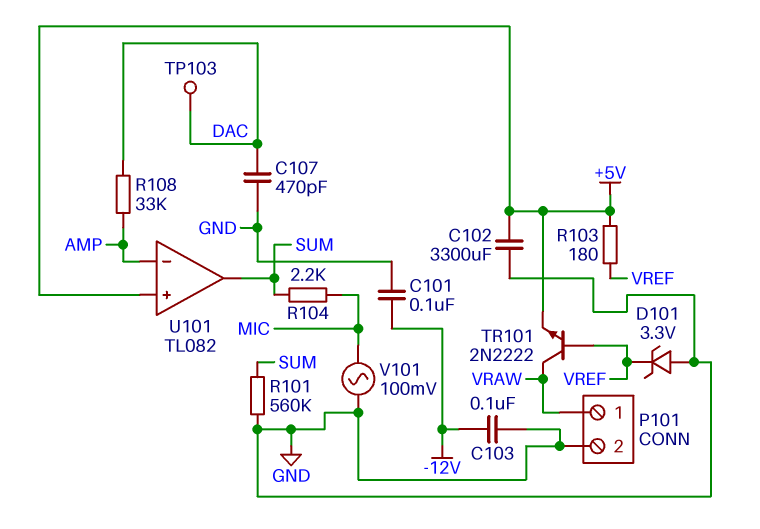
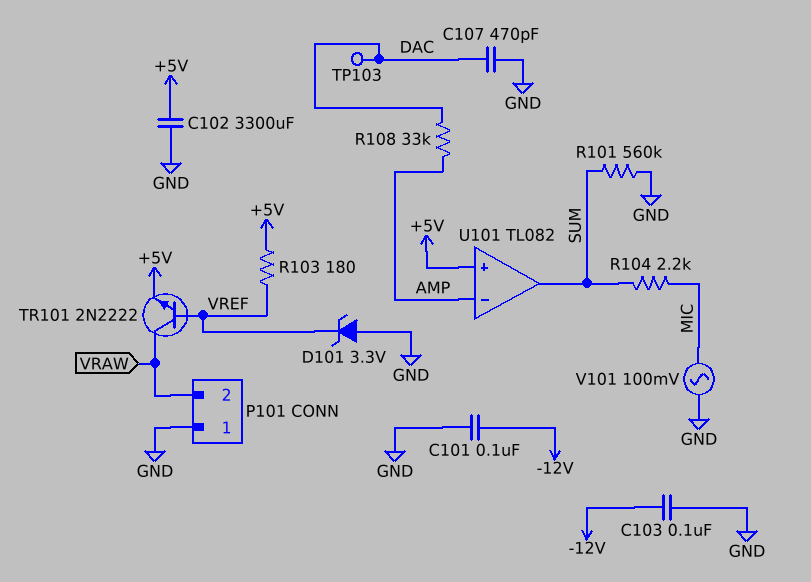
P101 pin 1: VRAW -> GND
P101 pin 2: GND -> VRAW

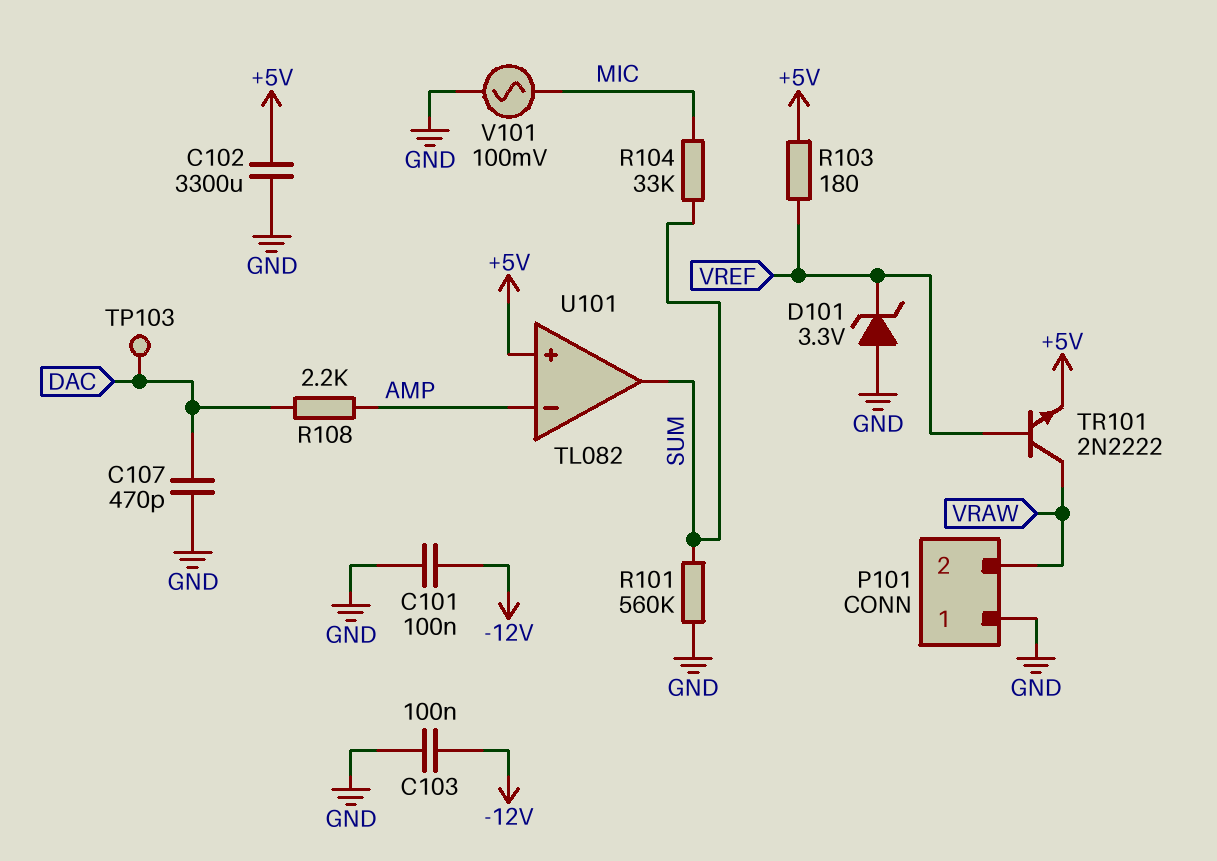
R104: 2.2k (MIC, SUM) -> 33k (MIC, SUM)
R108: 33k (AMP, DAC) -> 2.2k (AMP, DAC)

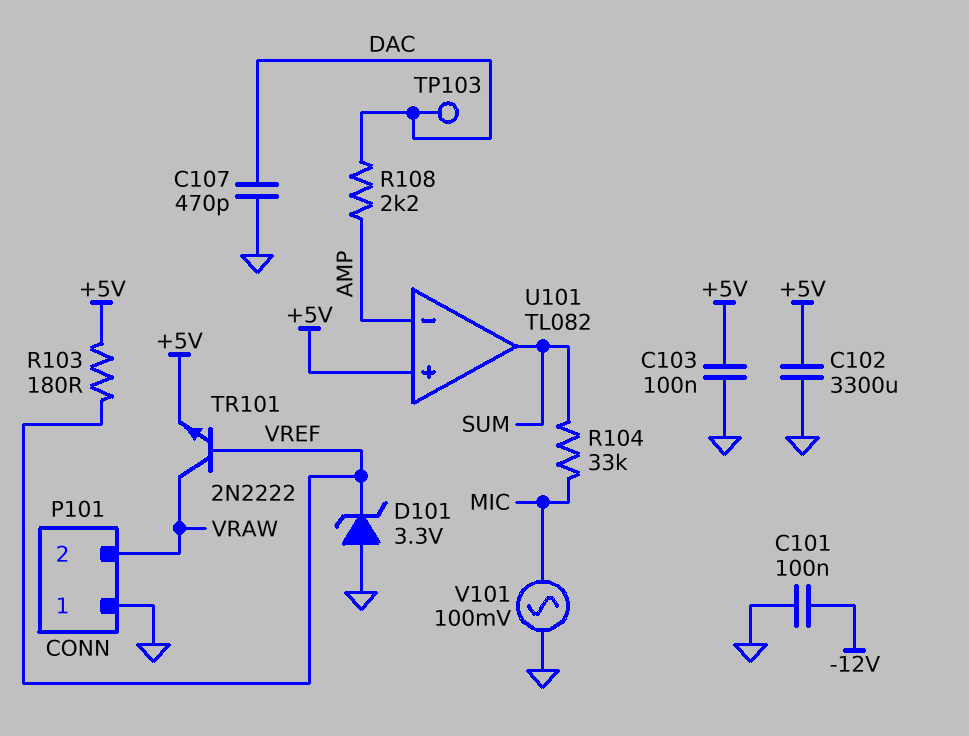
C103: 100nF (-12V, GND) -> 100nF (+5V, GND)
R101: 560k (GND, SUM) -> none

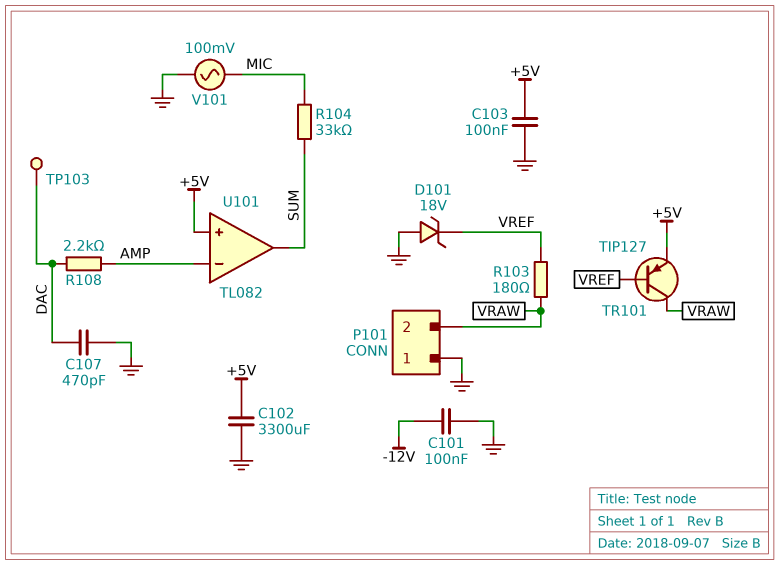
D101: zener 3.3V (A GND, K VREF) -> zener 18V (A GND, K VREF)
R103: 180 (+5V, VREF) -> 180 (VRAW, VREF)
TR101: NPN 2N2222 (B VREF, C VRAW, E +5V) -> PNP TIP127 (B VREF, C VRAW, E +5V)

